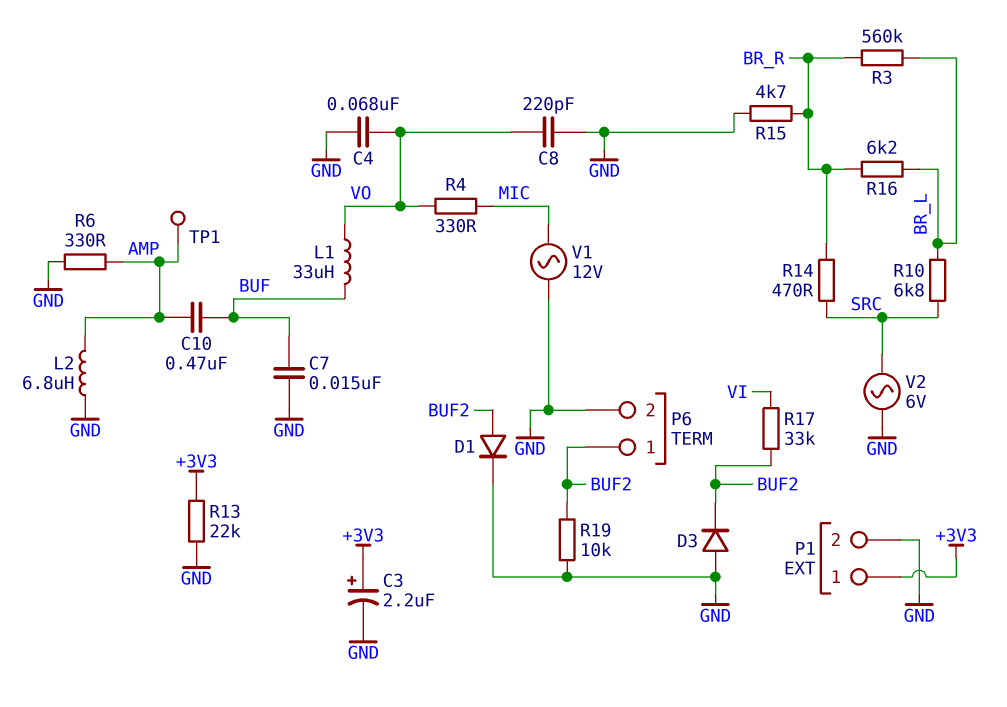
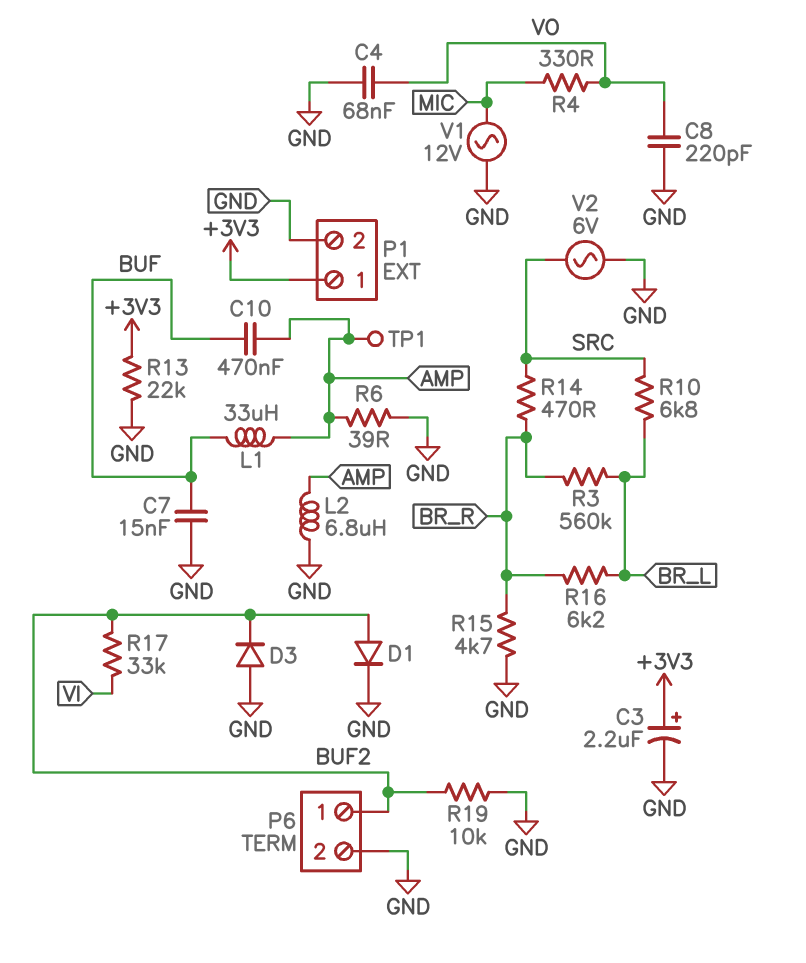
L1: 33uH (BUF, VO) -> 33uH (AMP, BUF)
R6: 330 (AMP, GND) -> 39 (AMP, GND)

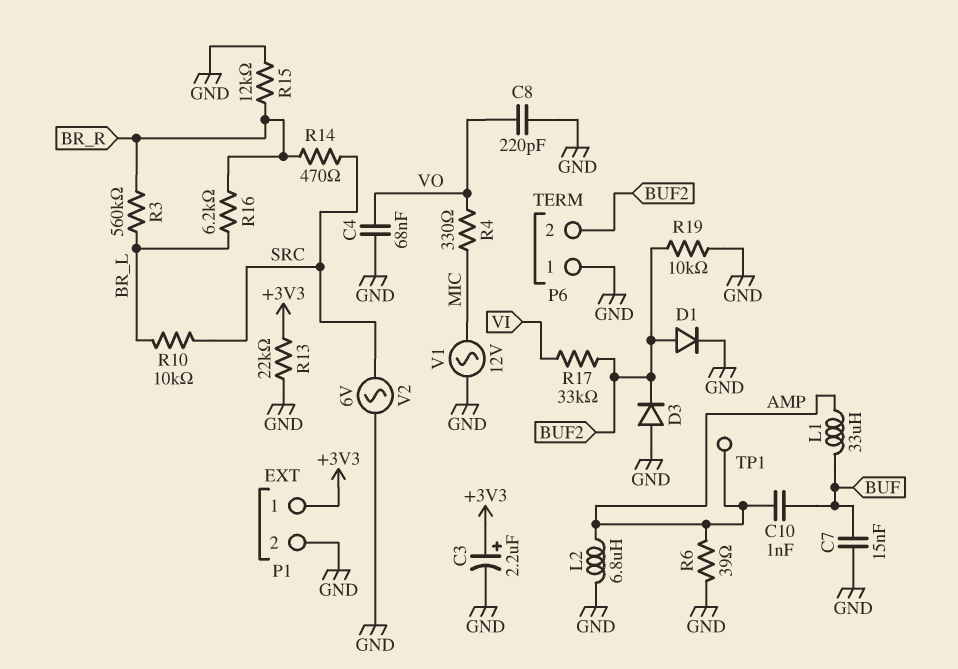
C10: 470nF (AMP, BUF) -> 1nF (AMP, BUF)
P6 pin 1: BUF2 -> GND
P6 pin 2: GND -> BUF2
R10: 6.8k (BR_L, SRC) -> 10k (BR_L, SRC)
R15: 4.7k (BR_R, GND) -> 12k (BR_R, GND)

